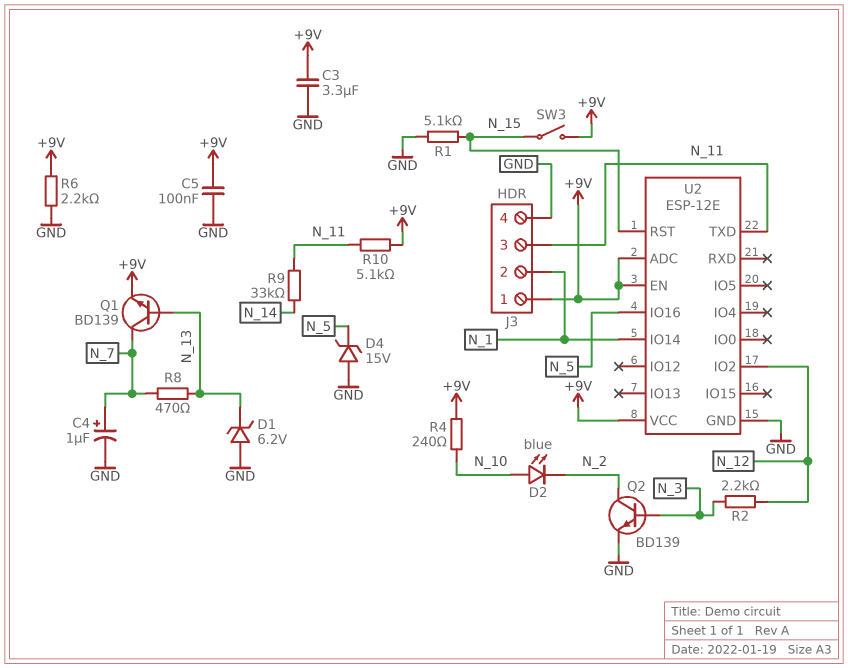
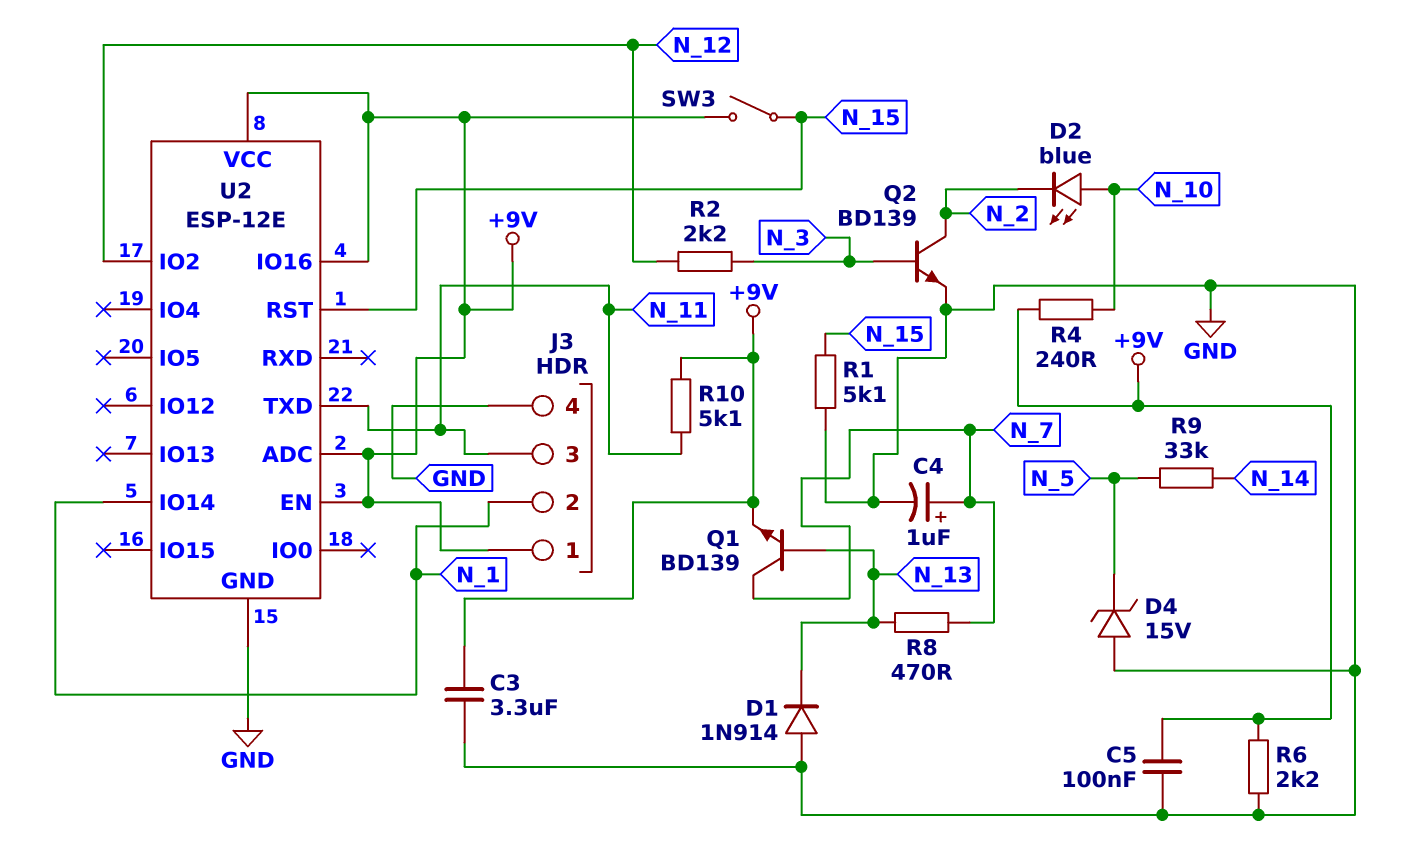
D1: zener 6.2V (A GND, K N_13) -> diode 1N914 (A GND, K N_13)
R9: 33k (N_11, N_14) -> 33k (N_5, N_14)
U2 pin IO16: N_5 -> +9V

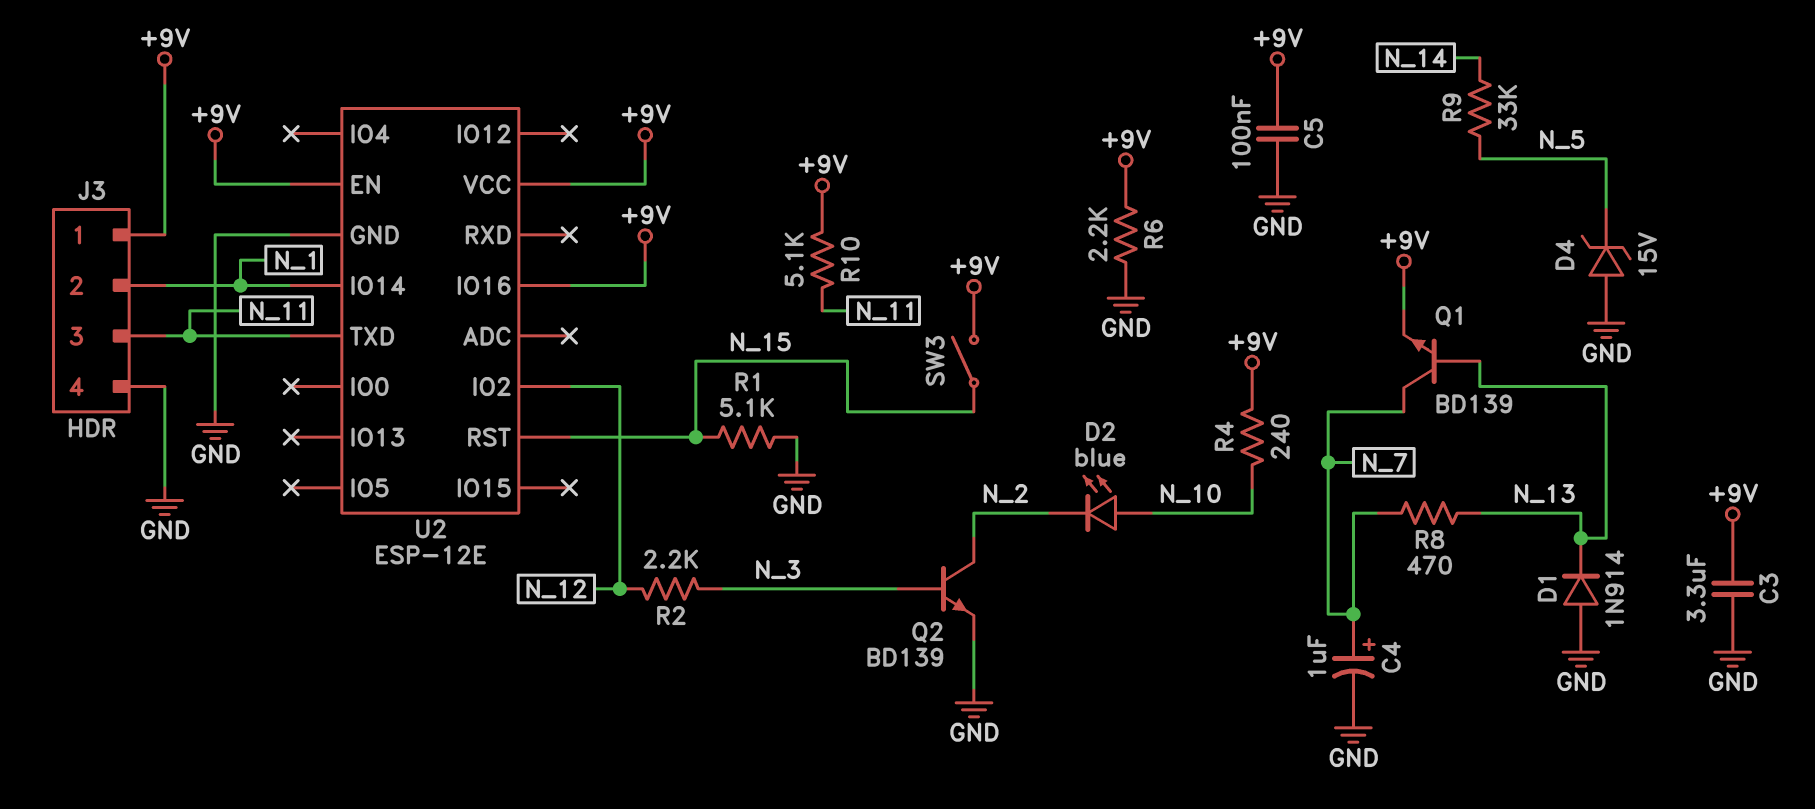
U2 pin ADC: +9V -> none

